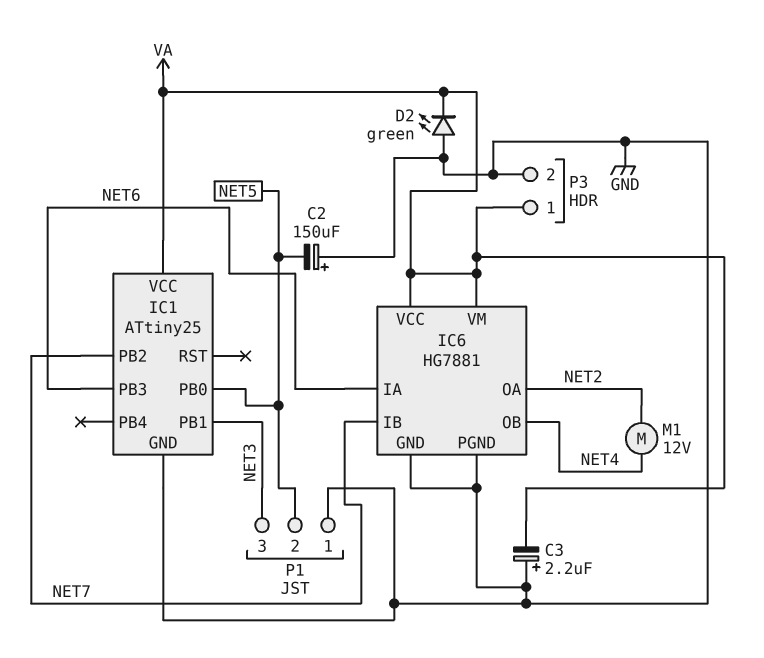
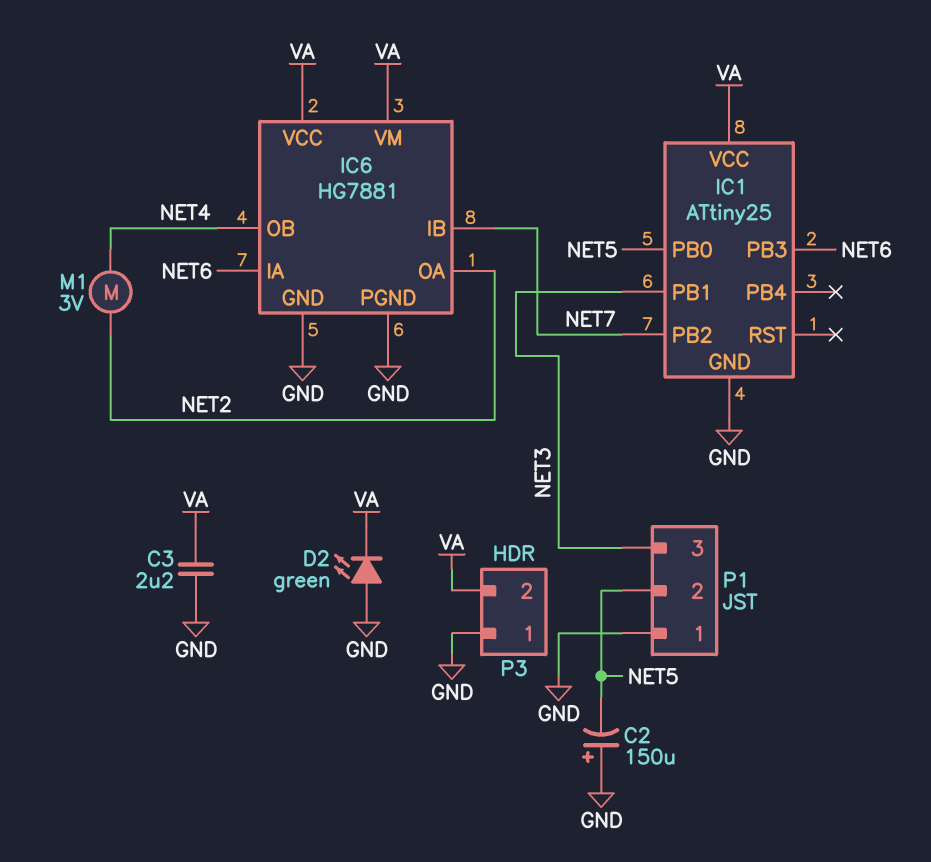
C3: 2.2uF (plus GND, minus VA) -> 2.2uF (GND, VA)
M1: motor 12V (NET2, NET4) -> motor 3V (NET2, NET4)
P3 pin 1: VA -> GND
P3 pin 2: GND -> VA

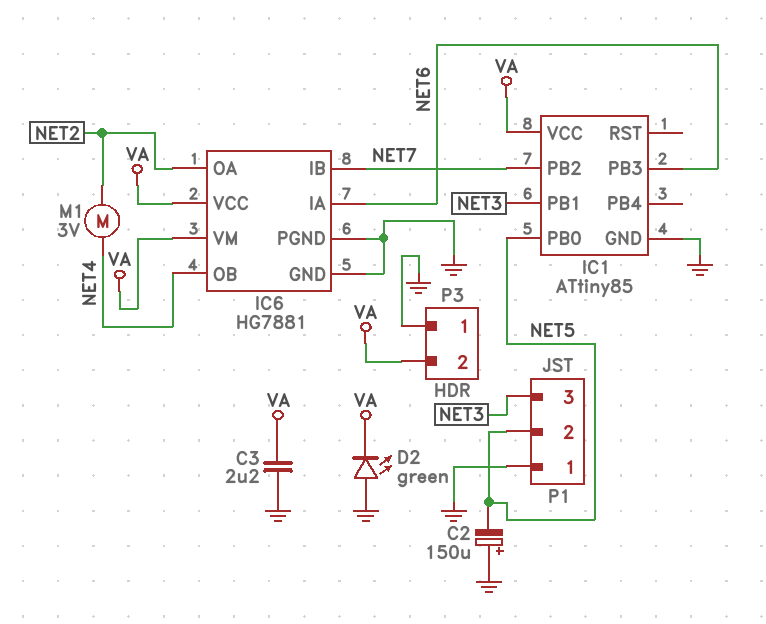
IC1: ATtiny25 -> ATtiny85

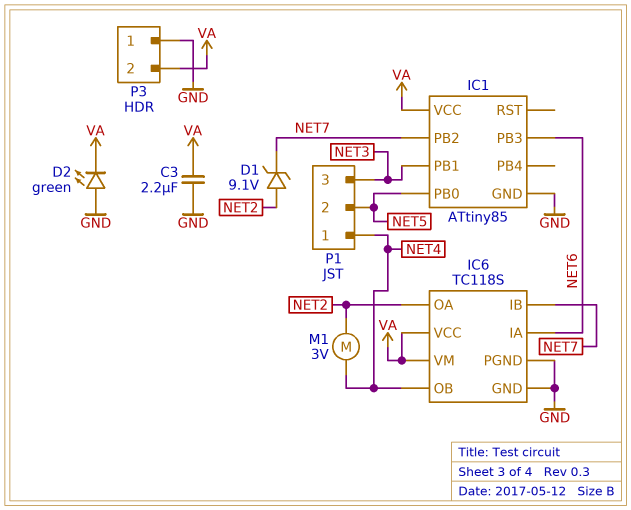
C2: 150uF (plus GND, minus NET5) -> none
D1: none -> zener 9.1V (A NET2, K NET7)
IC6: HG7881 -> TC118S
P1 pin 1: GND -> NET4

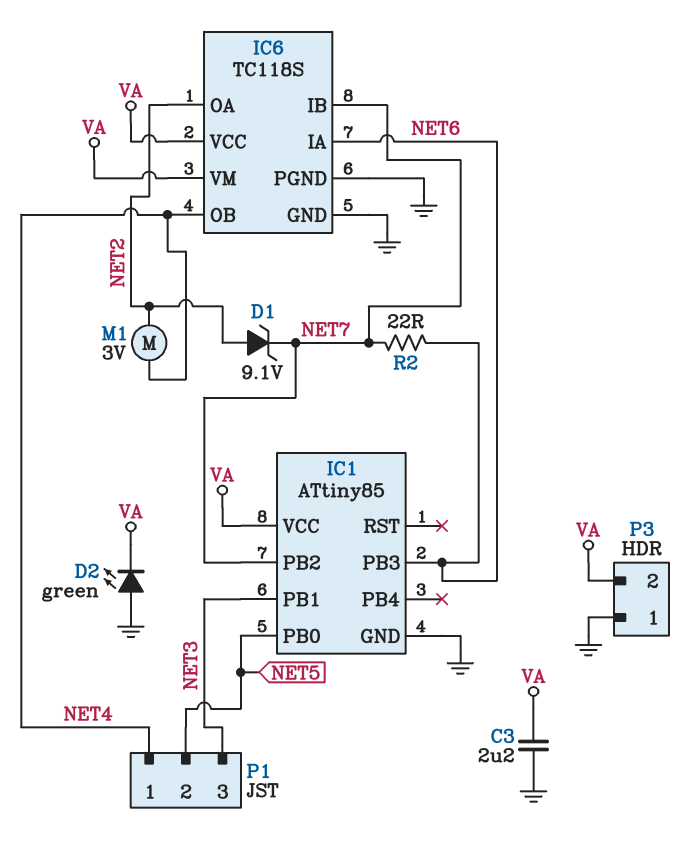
R2: none -> 22 (NET6, NET7)

